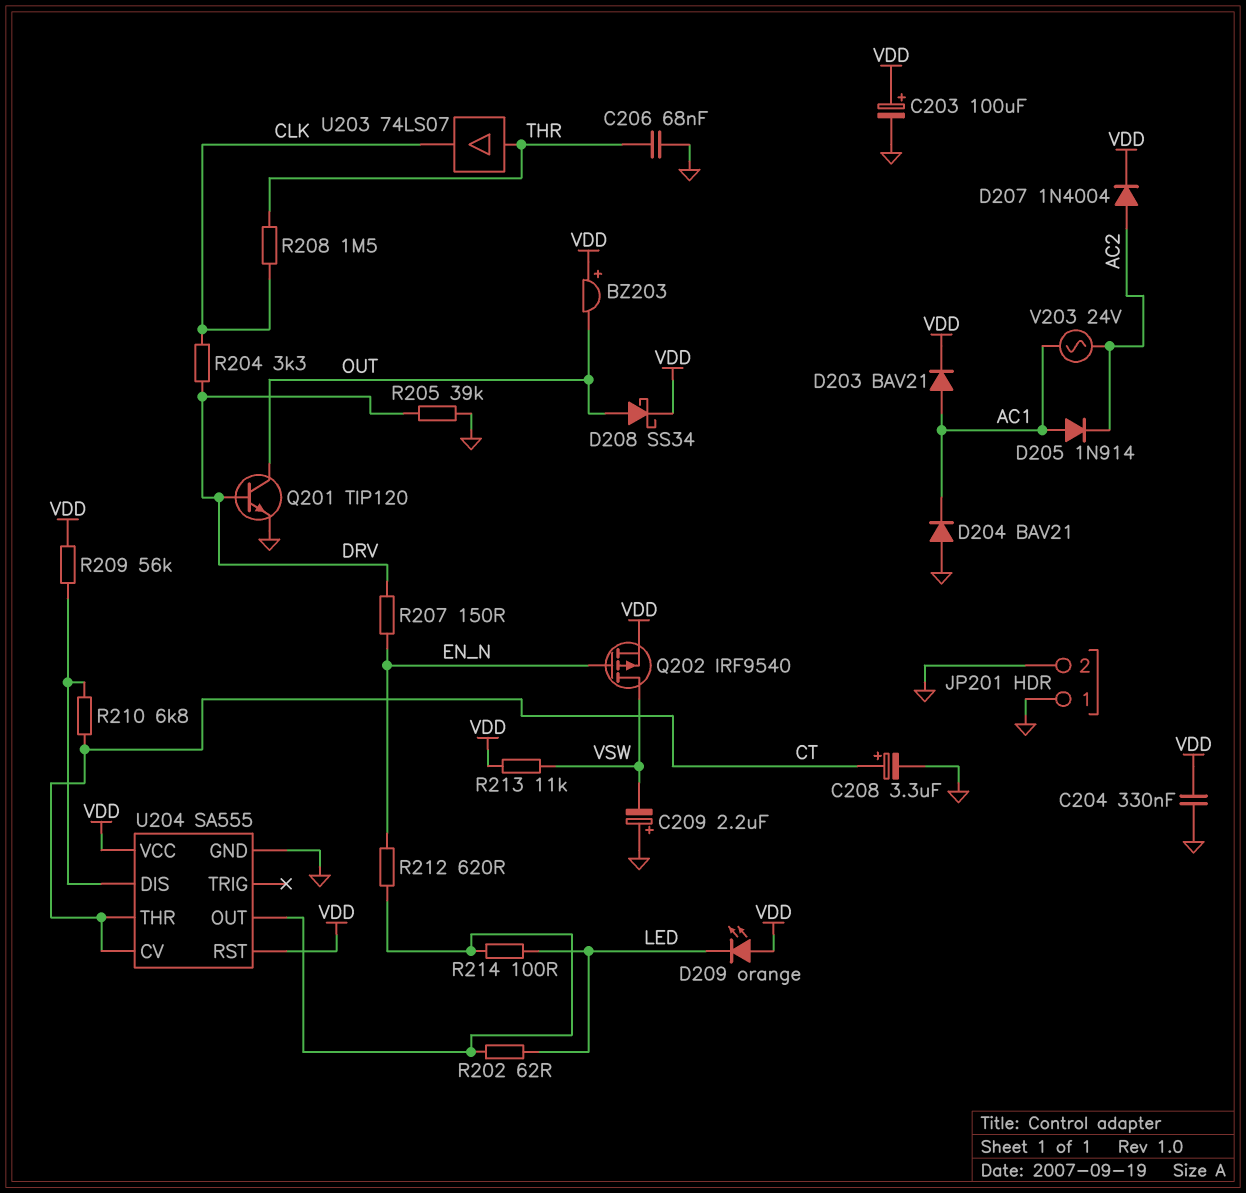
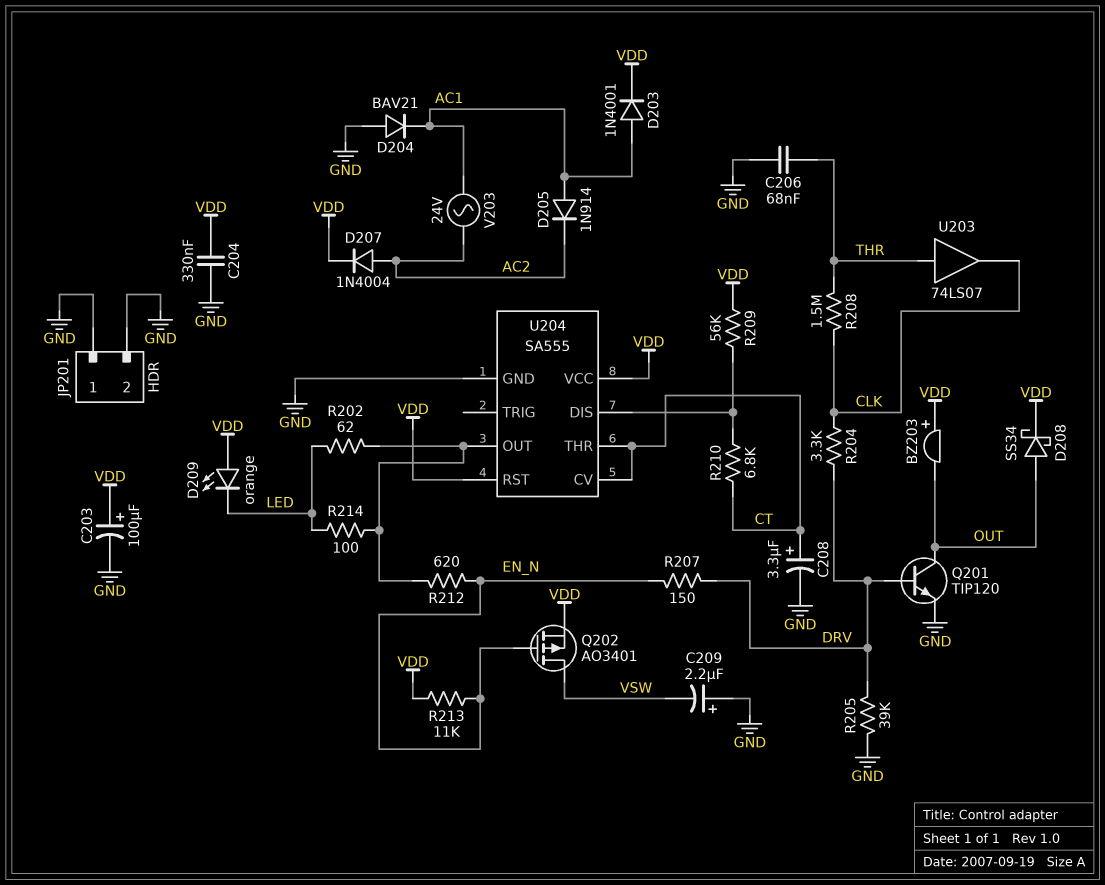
D203: diode BAV21 (A AC1, K VDD) -> diode 1N4001 (A AC1, K VDD)
Q202: PMOS IRF9540 (G EN_N, D VSW, S VDD) -> PMOS AO3401 (G EN_N, D VSW, S VDD)
R213: 11k (VDD, VSW) -> 11k (EN_N, VDD)

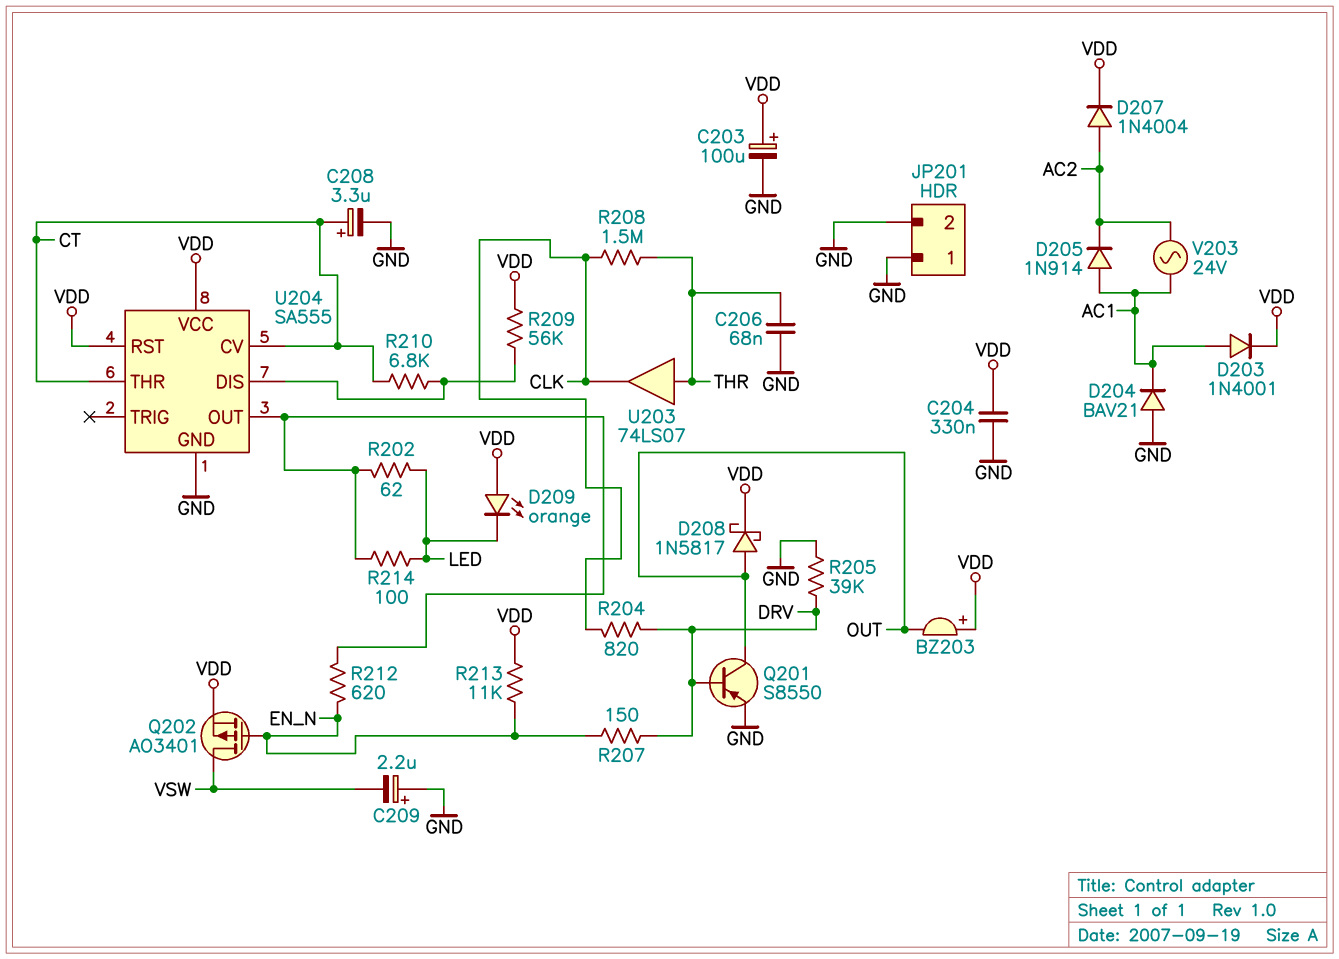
D208: schottky SS34 (A OUT, K VDD) -> schottky 1N5817 (A OUT, K VDD)
Q201: NPN TIP120 (B DRV, C OUT, E GND) -> PNP S8550 (B DRV, C OUT, E GND)
R204: 3.3k (CLK, DRV) -> 820 (CLK, DRV)

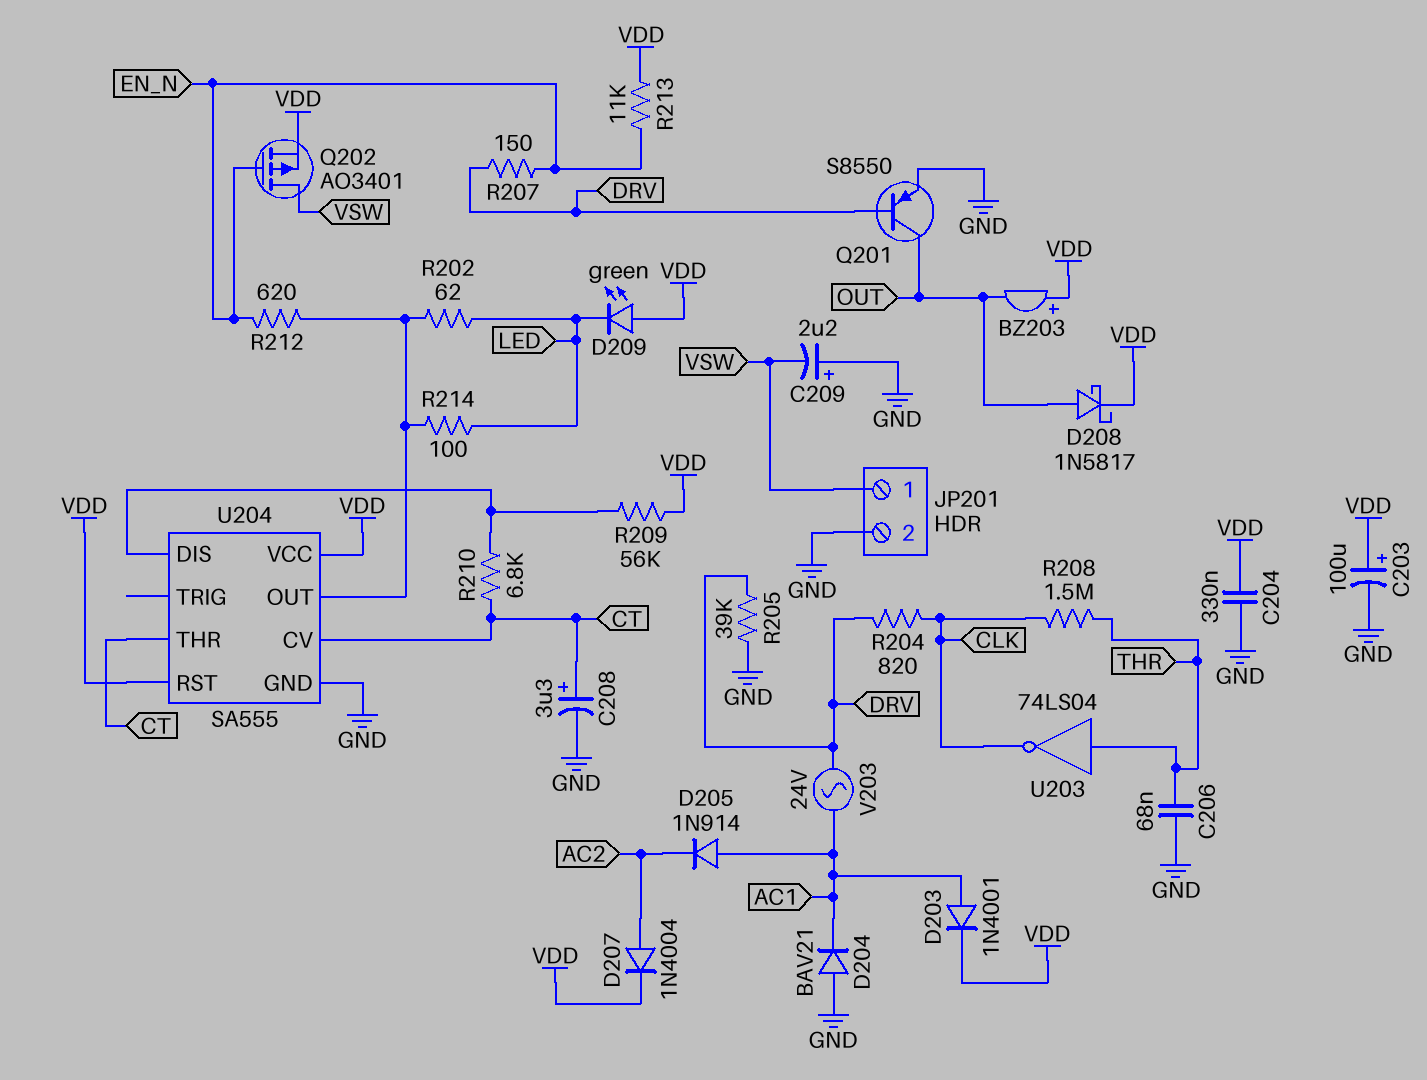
D209: LED orange (A VDD, K LED) -> LED green (A VDD, K LED)
JP201 pin 1: GND -> VSW
U203: buffer 74LS07 (in THR, out CLK) -> NOT 74LS04 (in THR, out CLK)
V203: AC 24V (AC1, AC2) -> AC 24V (AC1, DRV)

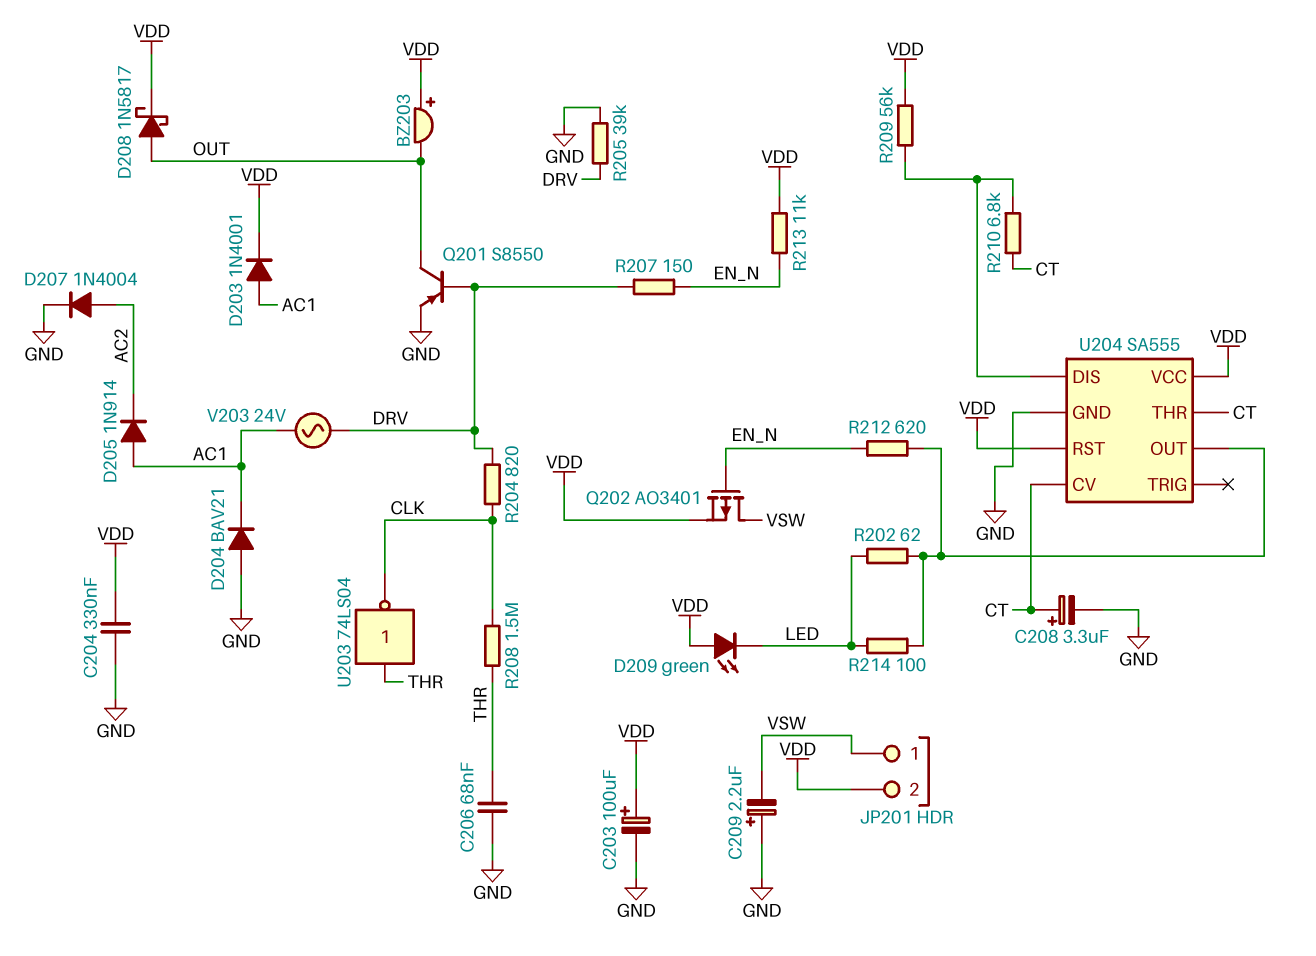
D207: diode 1N4004 (A AC2, K VDD) -> diode 1N4004 (A AC2, K GND)
JP201 pin 2: GND -> VDD

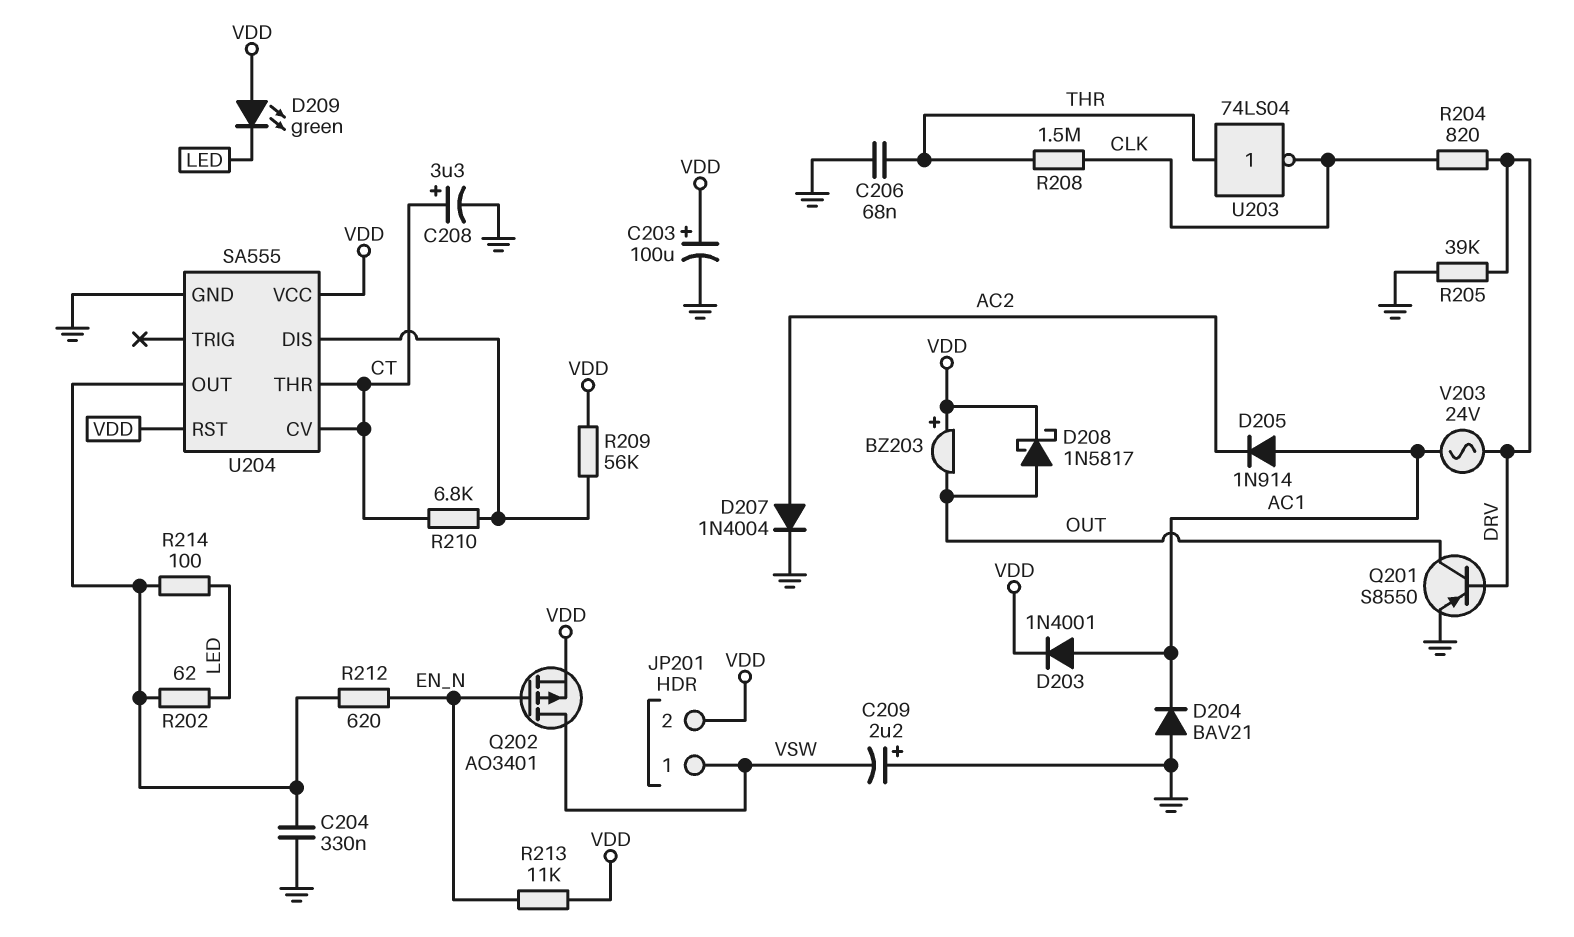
C204: 330nF (GND, VDD) -> 330nF (GND, U204/OUT)
R207: 150 (DRV, EN_N) -> none

